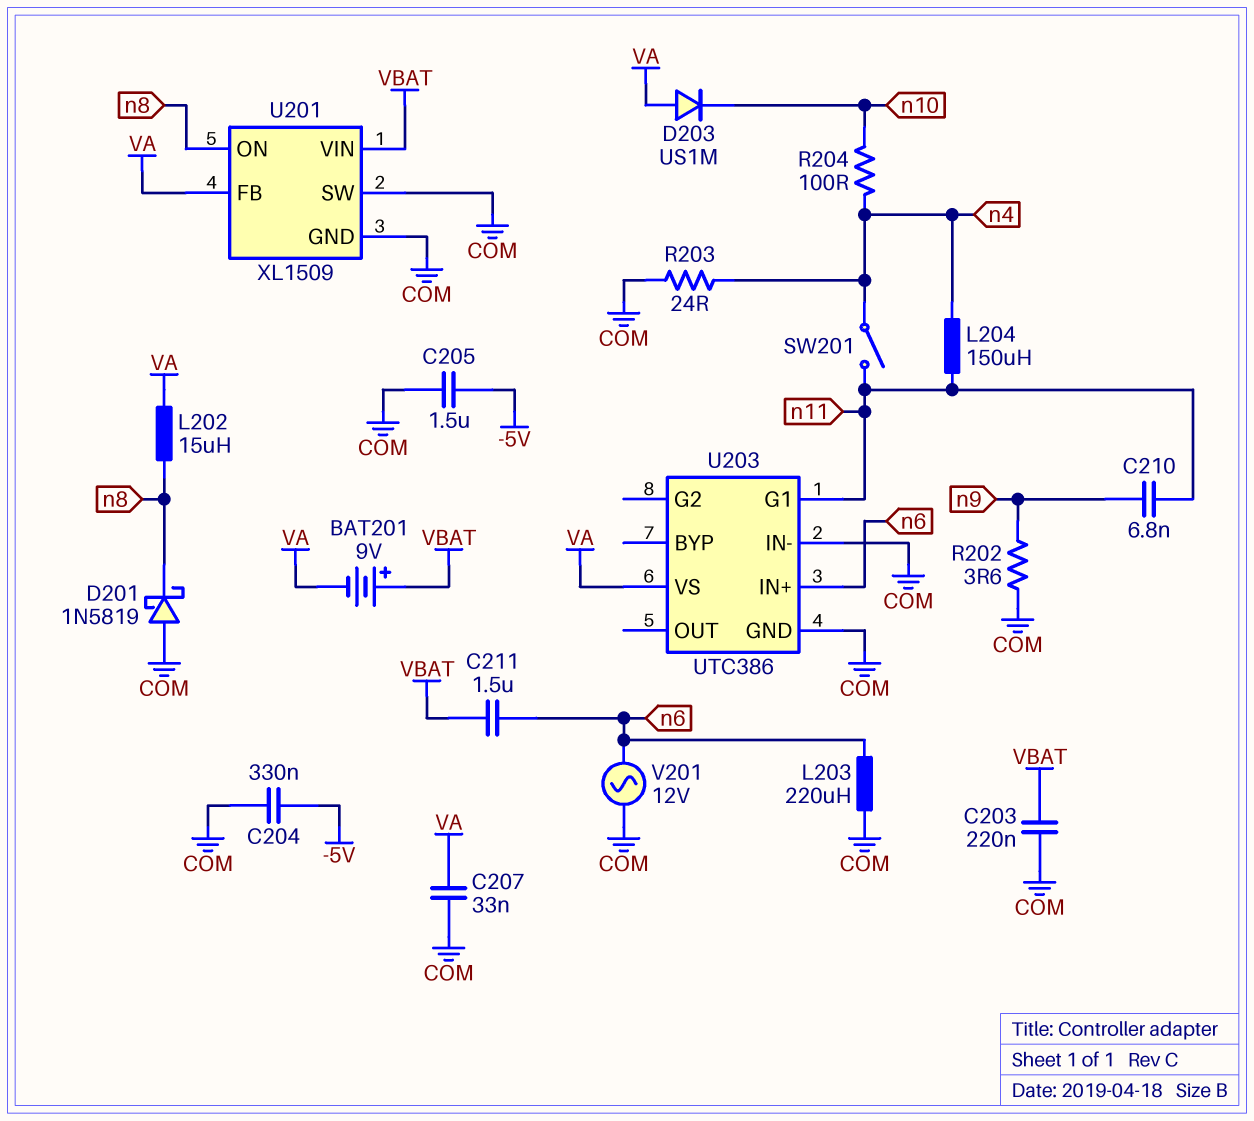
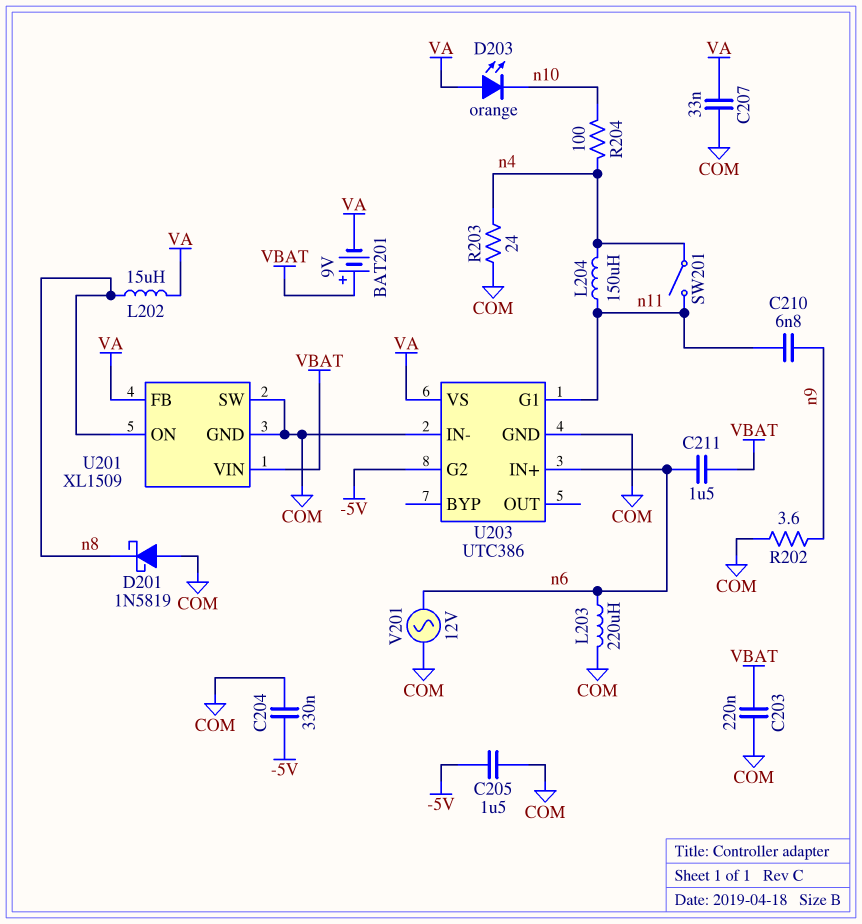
D203: diode US1M (A VA, K n10) -> LED orange (A VA, K n10)
U203 pin G2: none -> -5V

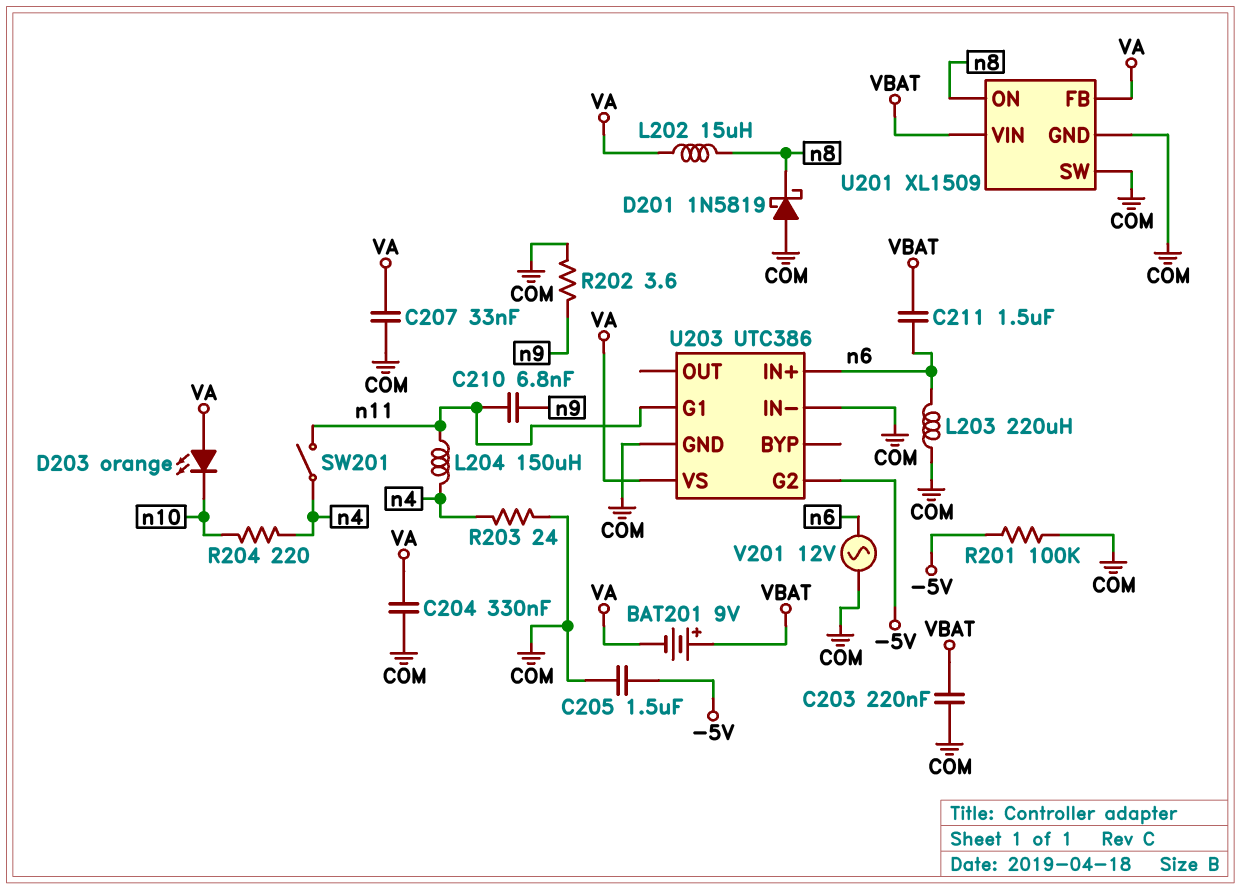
C204: 330nF (-5V, COM) -> 330nF (COM, VA)
R201: none -> 100k (-5V, COM)
R204: 100 (n4, n10) -> 220 (n4, n10)

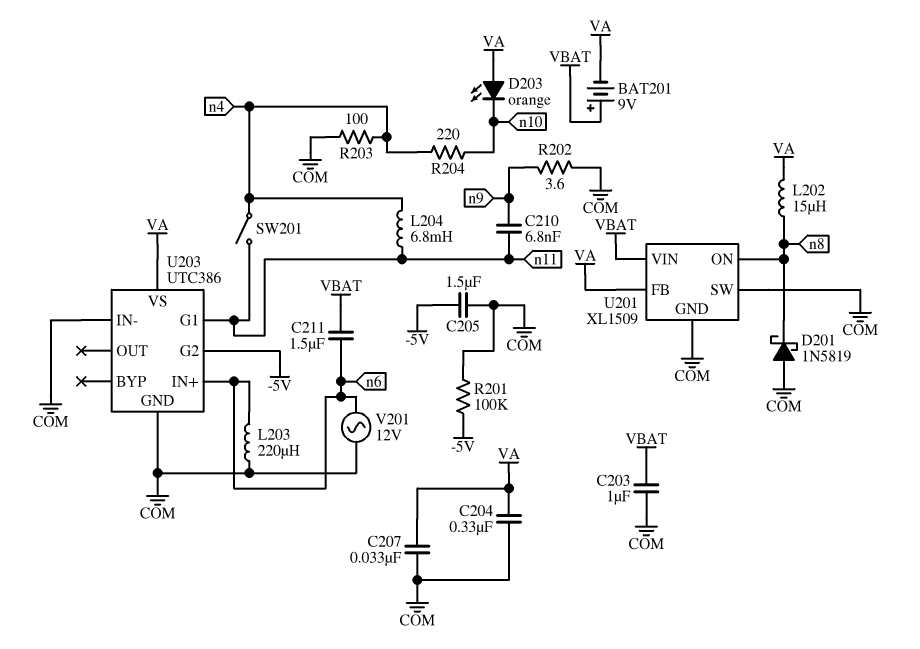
C203: 220nF (COM, VBAT) -> 1uF (COM, VBAT)
L204: 150uH (n4, n11) -> 6.8mH (n4, n11)
R203: 24 (COM, n4) -> 100 (COM, n4)

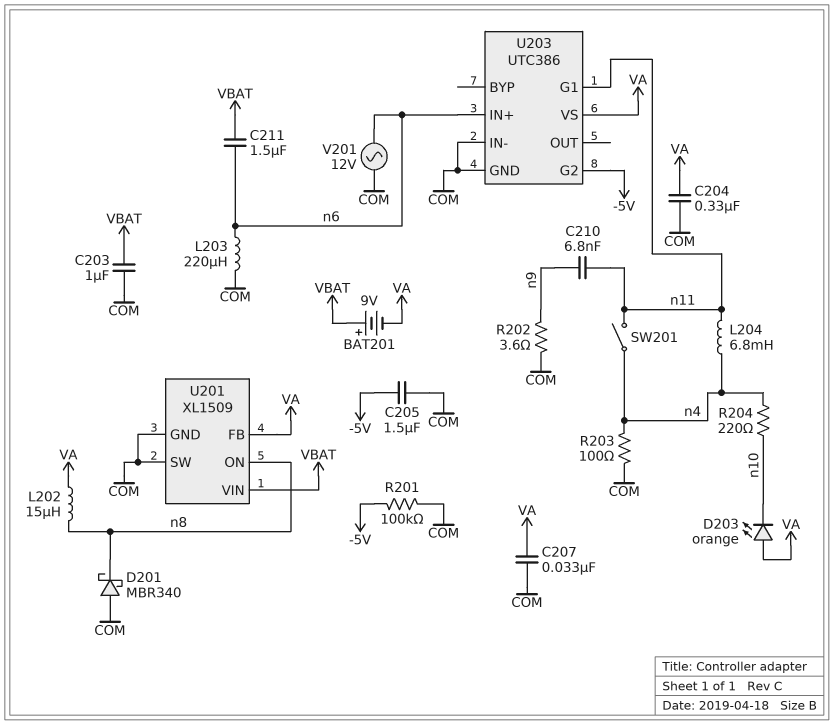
D201: schottky 1N5819 (A COM, K n8) -> schottky MBR340 (A COM, K n8)

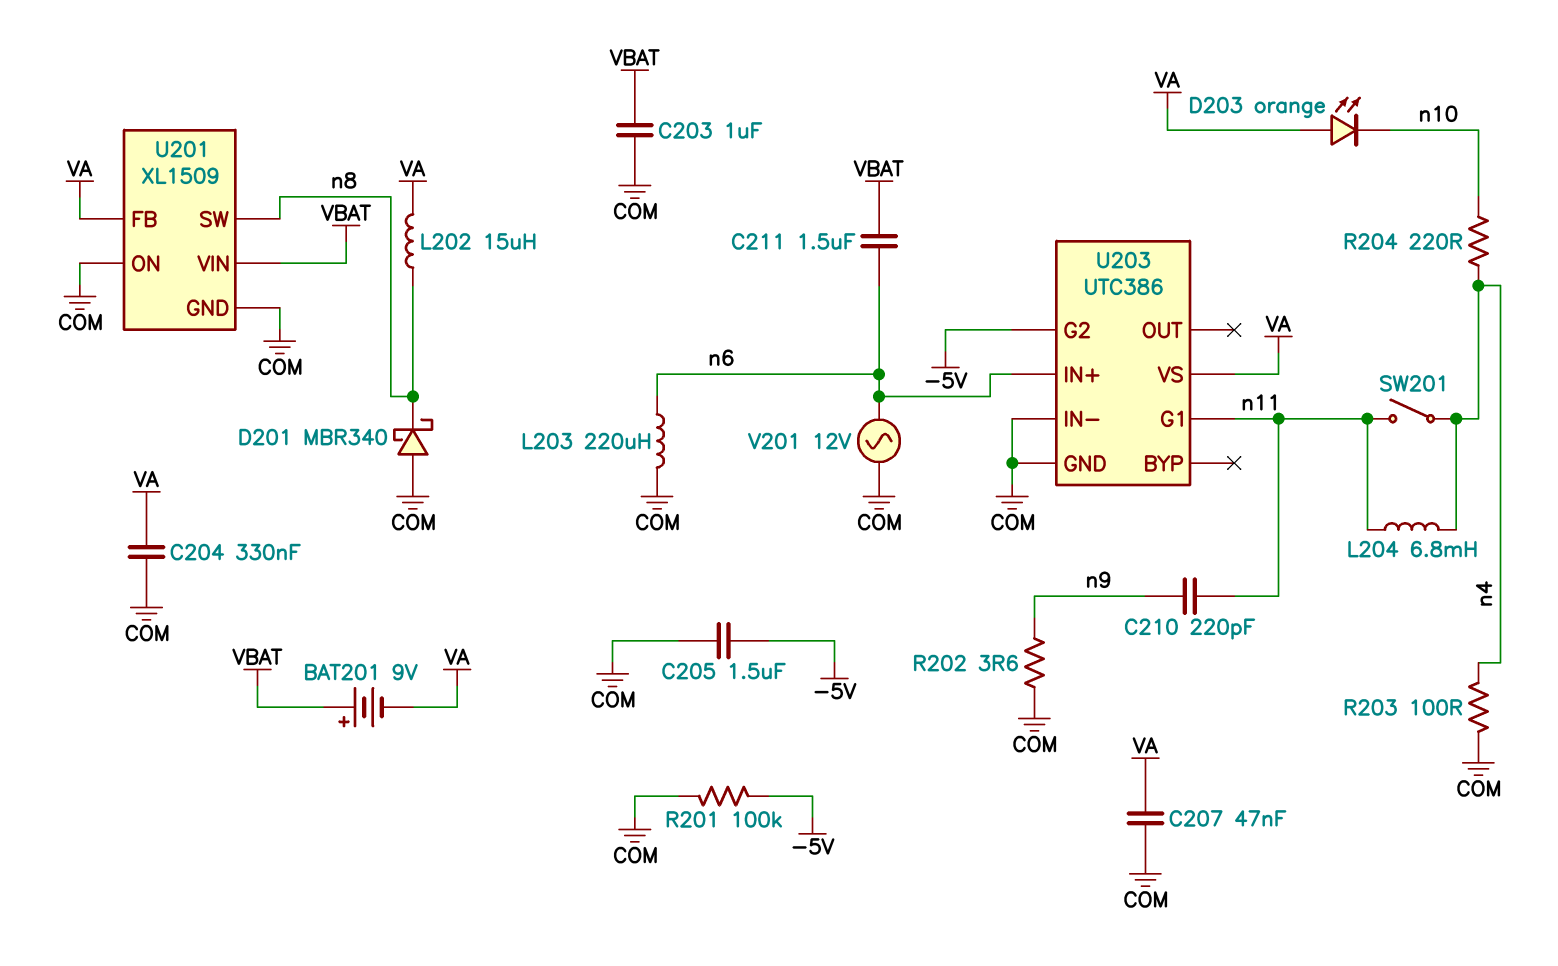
C207: 33nF (COM, VA) -> 47nF (COM, VA)
C210: 6.8nF (n9, n11) -> 220pF (n9, n11)
U201 pin ON: n8 -> COM
U201 pin SW: COM -> n8

